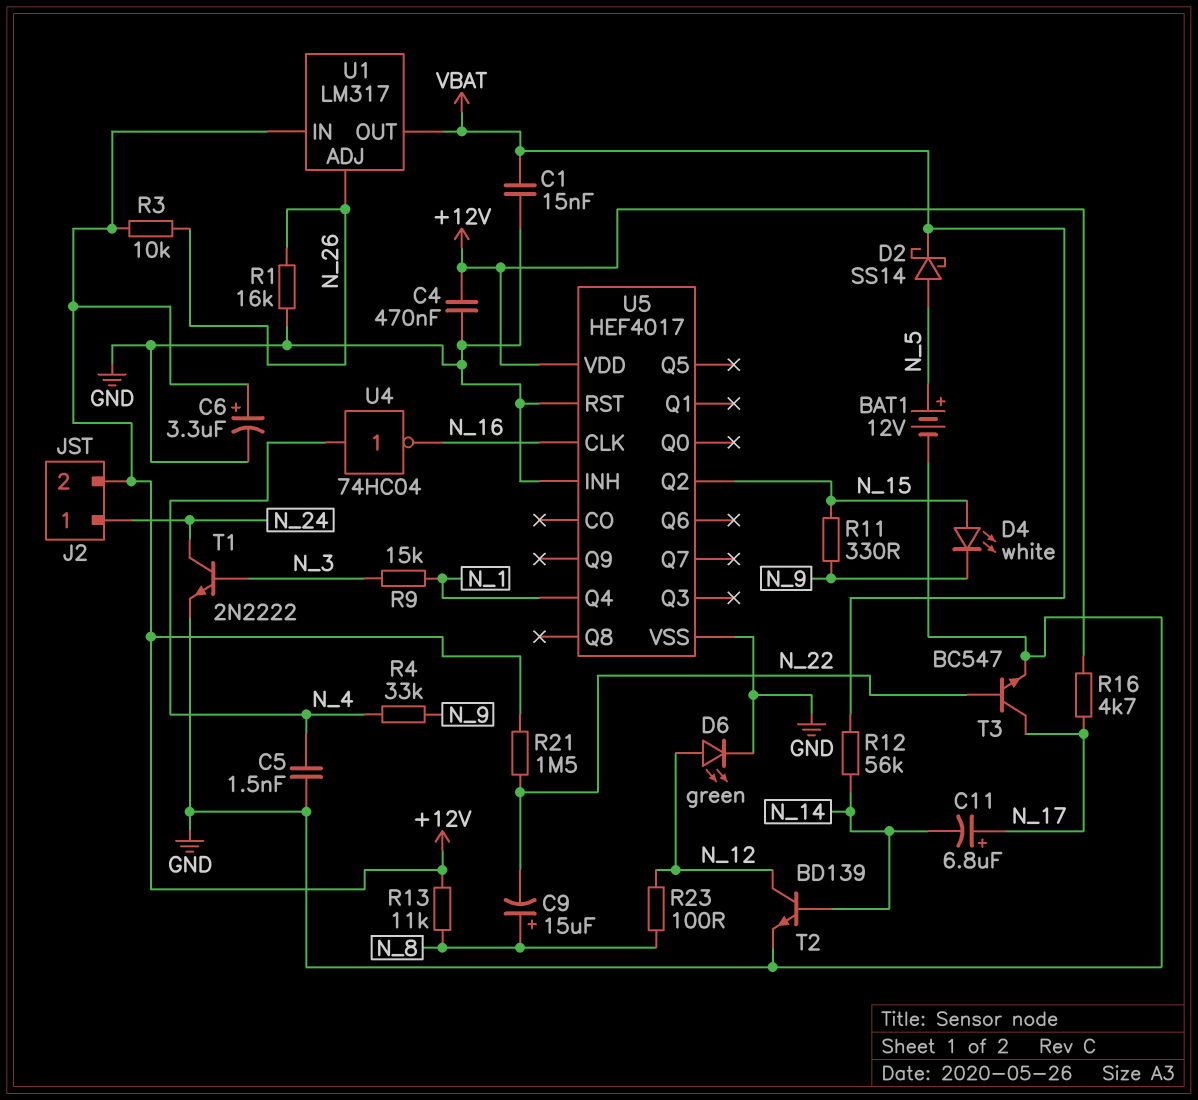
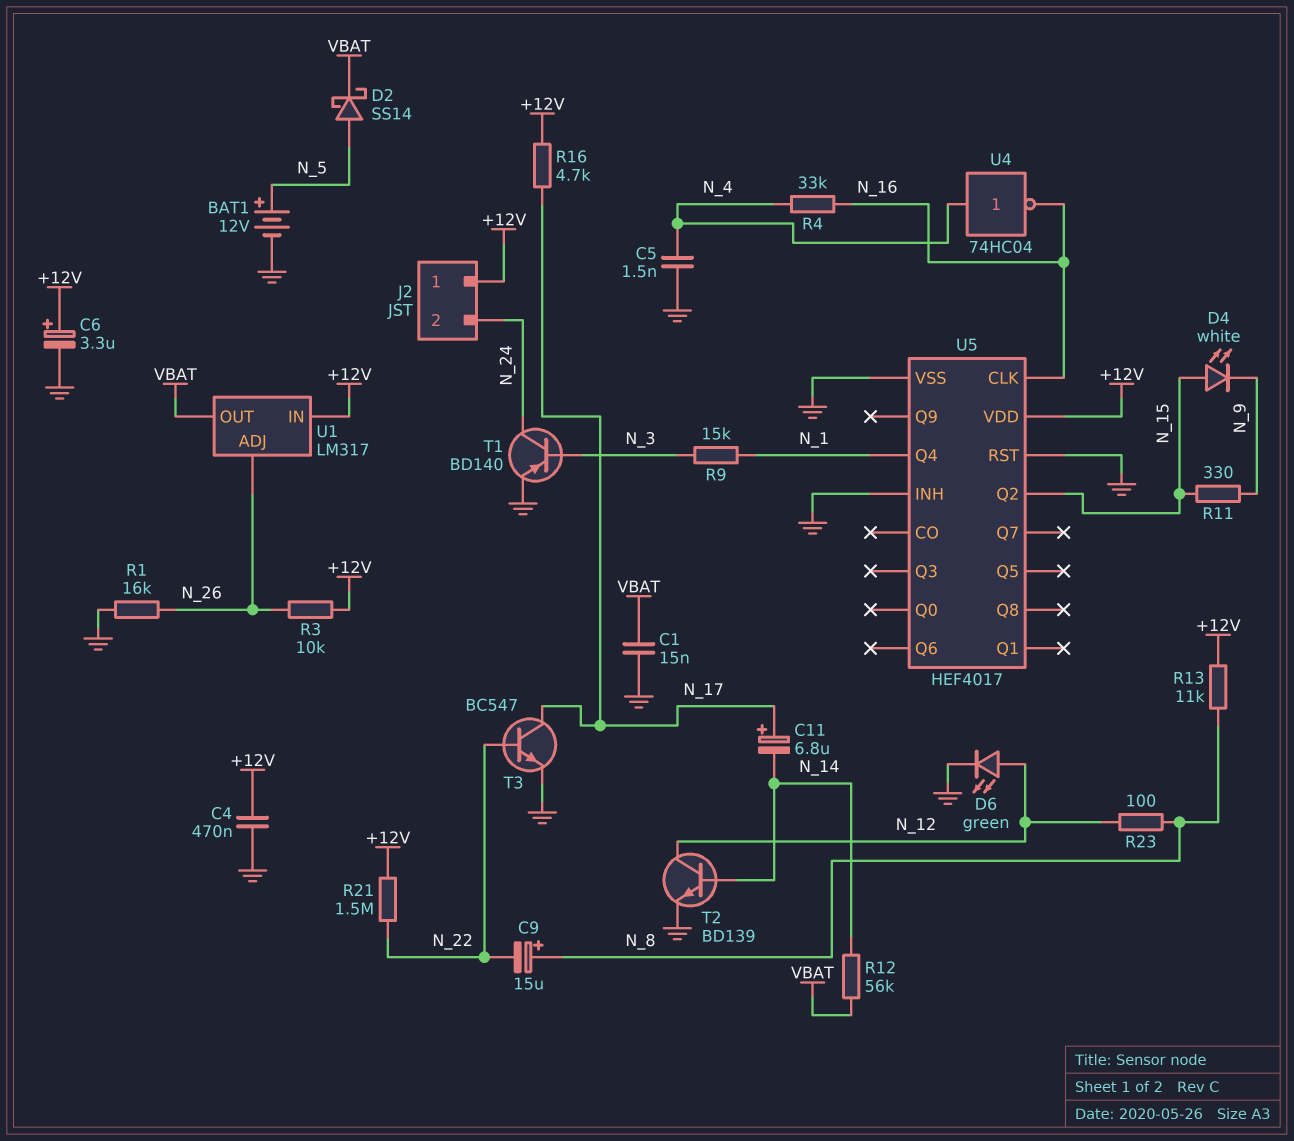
J2 pin 1: N_24 -> +12V
J2 pin 2: +12V -> N_24
R4: 33k (N_4, N_9) -> 33k (N_4, N_16)
T1: NPN 2N2222 (B N_3, C N_24, E GND) -> PNP BD140 (B N_3, C N_24, E GND)

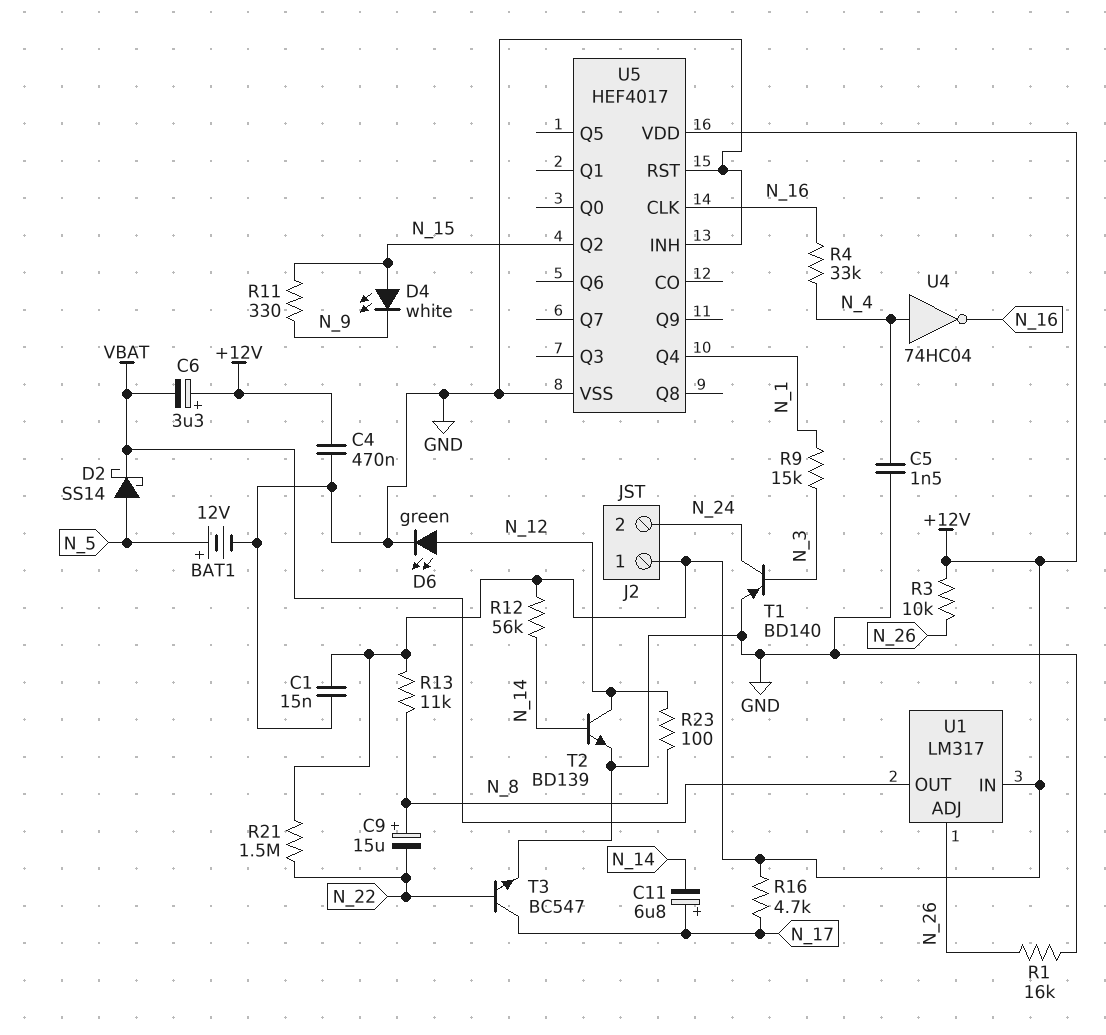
C1: 15nF (GND, VBAT) -> 15nF (+12V, GND)
C6: 3.3uF (plus +12V, minus GND) -> 3.3uF (plus +12V, minus VBAT)
R12: 56k (N_14, VBAT) -> 56k (+12V, N_14)

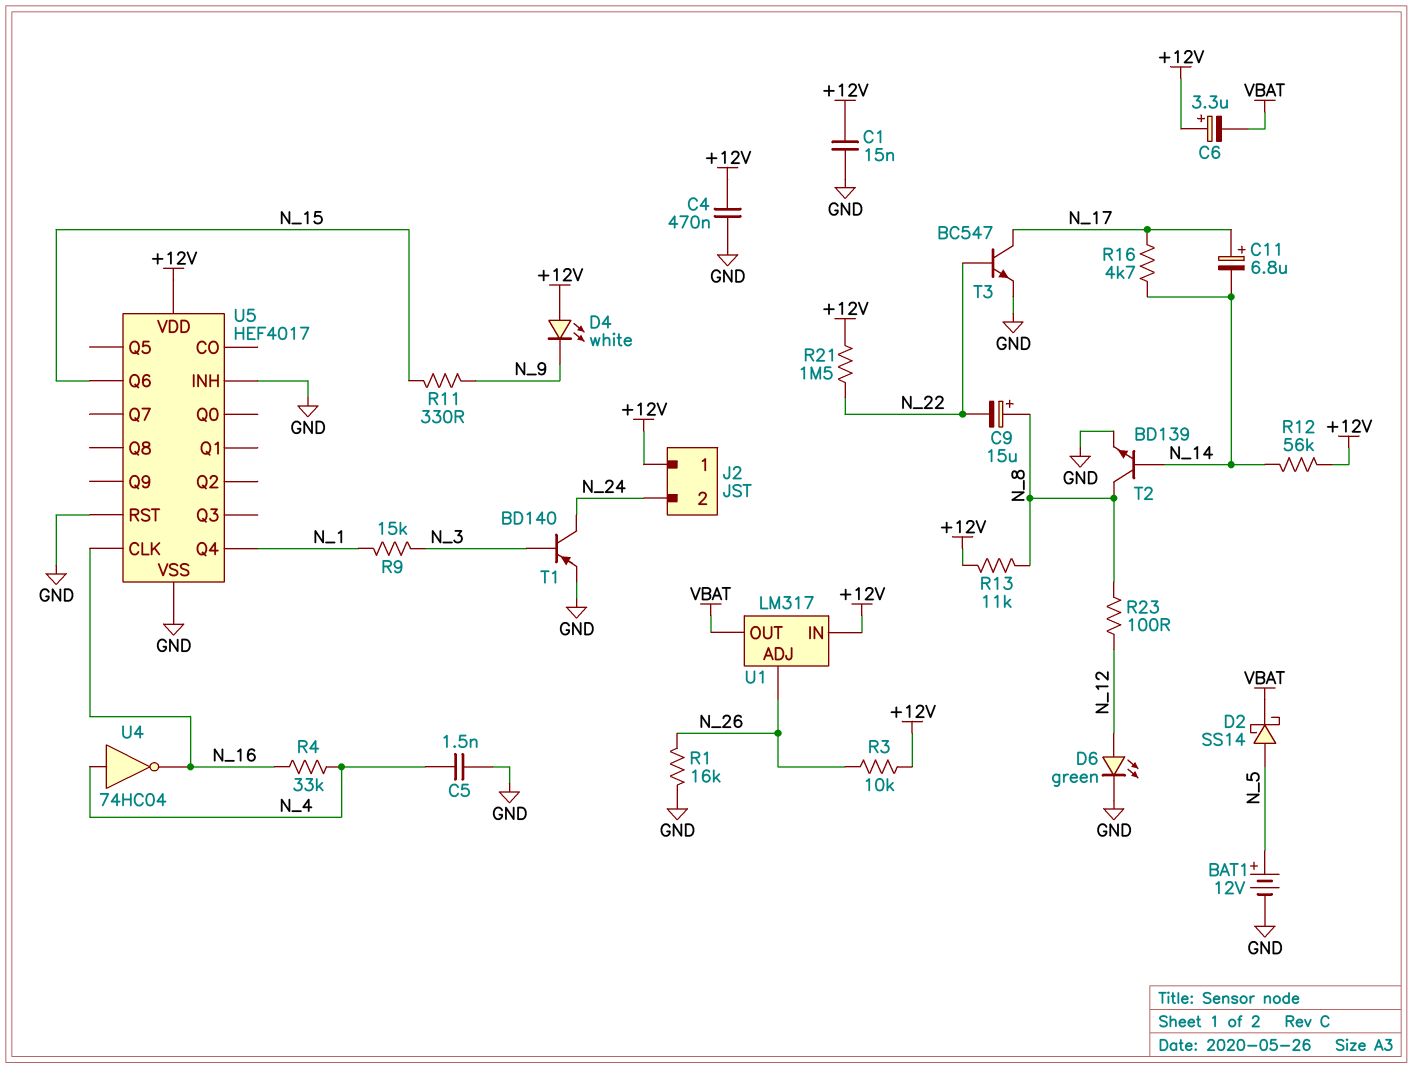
D4: LED white (A N_15, K N_9) -> LED white (A +12V, K N_9)
R16: 4.7k (+12V, N_17) -> 4.7k (N_14, N_17)
T2: NPN BD139 (B N_14, C N_12, E GND) -> NPN BD139 (B N_14, C N_8, E GND)
U5 pin Q2: N_15 -> none
U5 pin Q6: none -> N_15

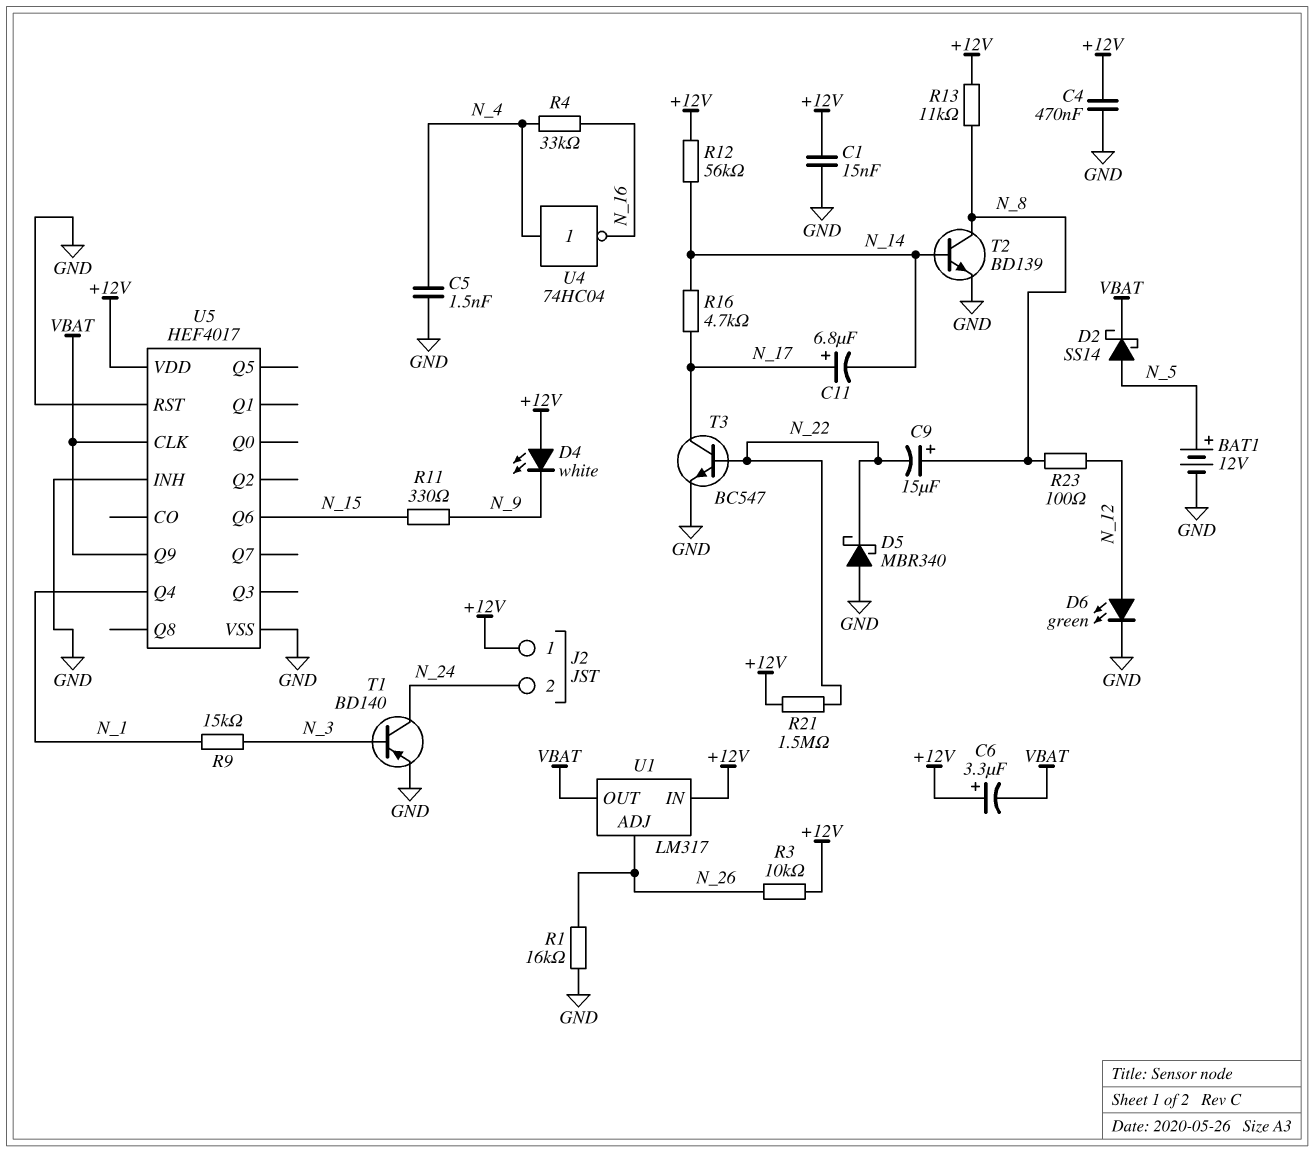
D5: none -> schottky MBR340 (A GND, K N_22)
U5 pin CLK: N_16 -> VBAT
U5 pin Q9: none -> VBAT

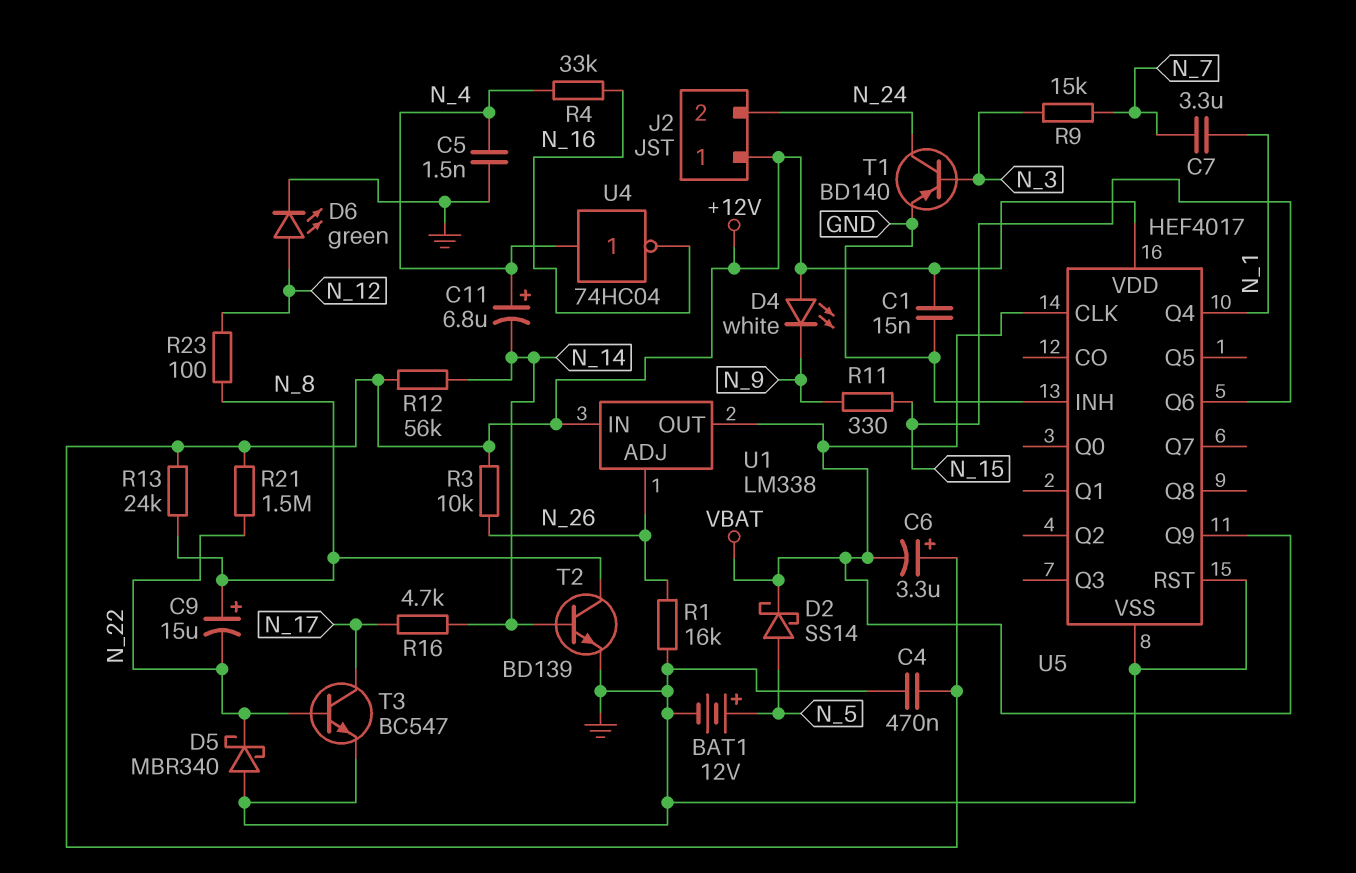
C7: none -> 3.3uF (N_1, N_7)
C11: 6.8uF (plus N_17, minus N_14) -> 6.8uF (plus N_4, minus N_14)
R9: 15k (N_1, N_3) -> 15k (N_3, N_7)
R13: 11k (+12V, N_8) -> 24k (+12V, N_8)
U1: LM317 -> LM338

